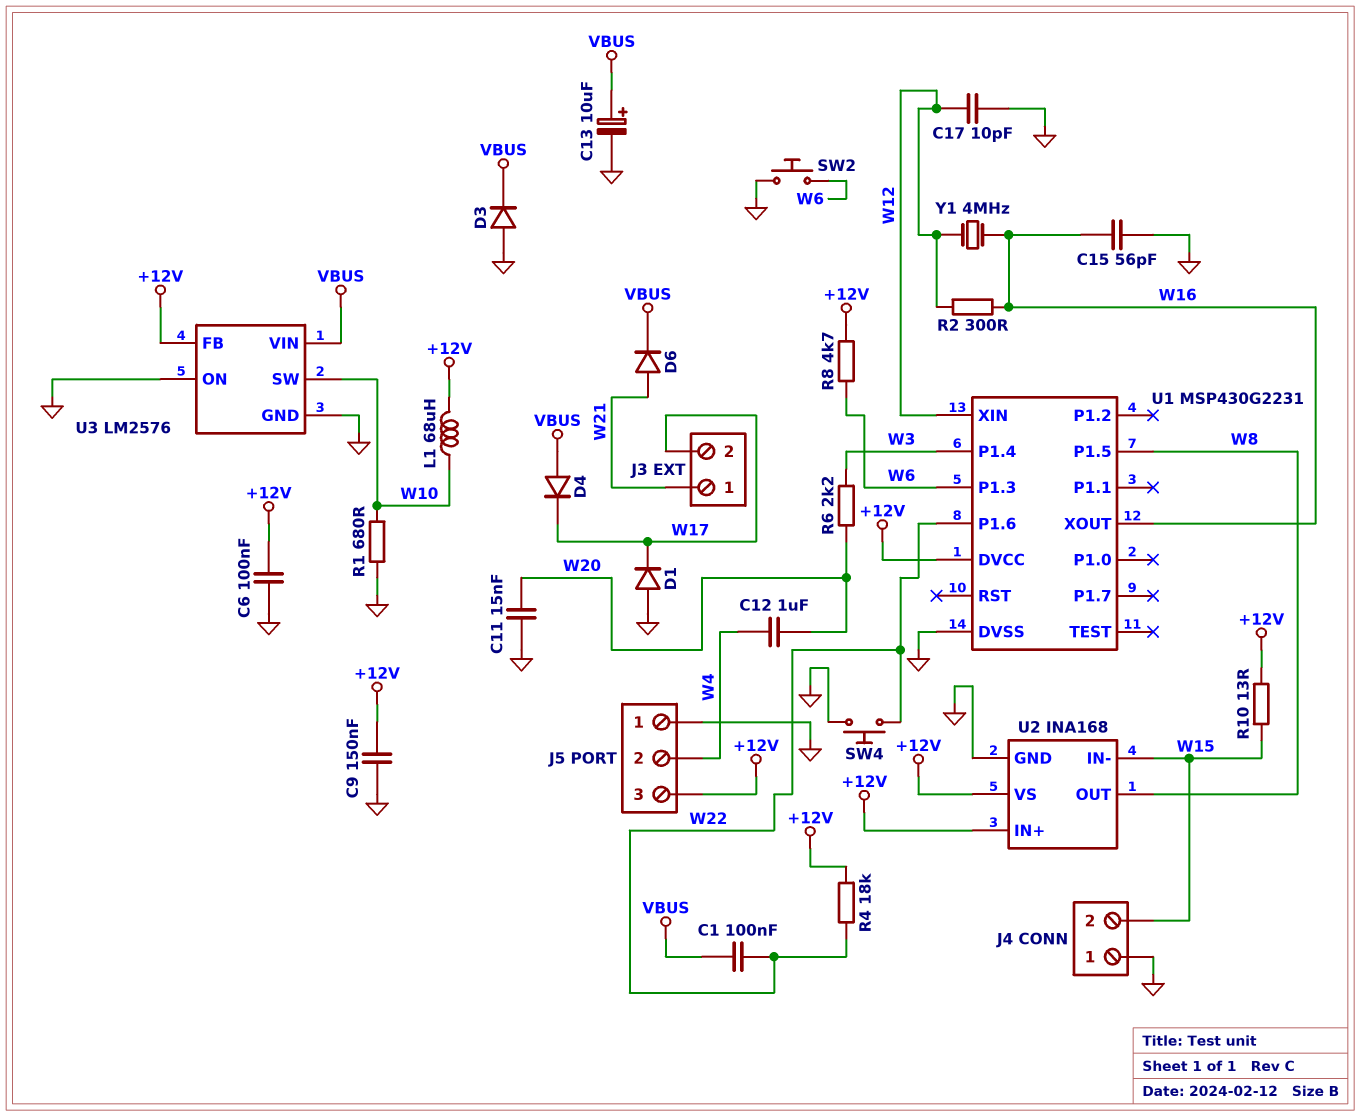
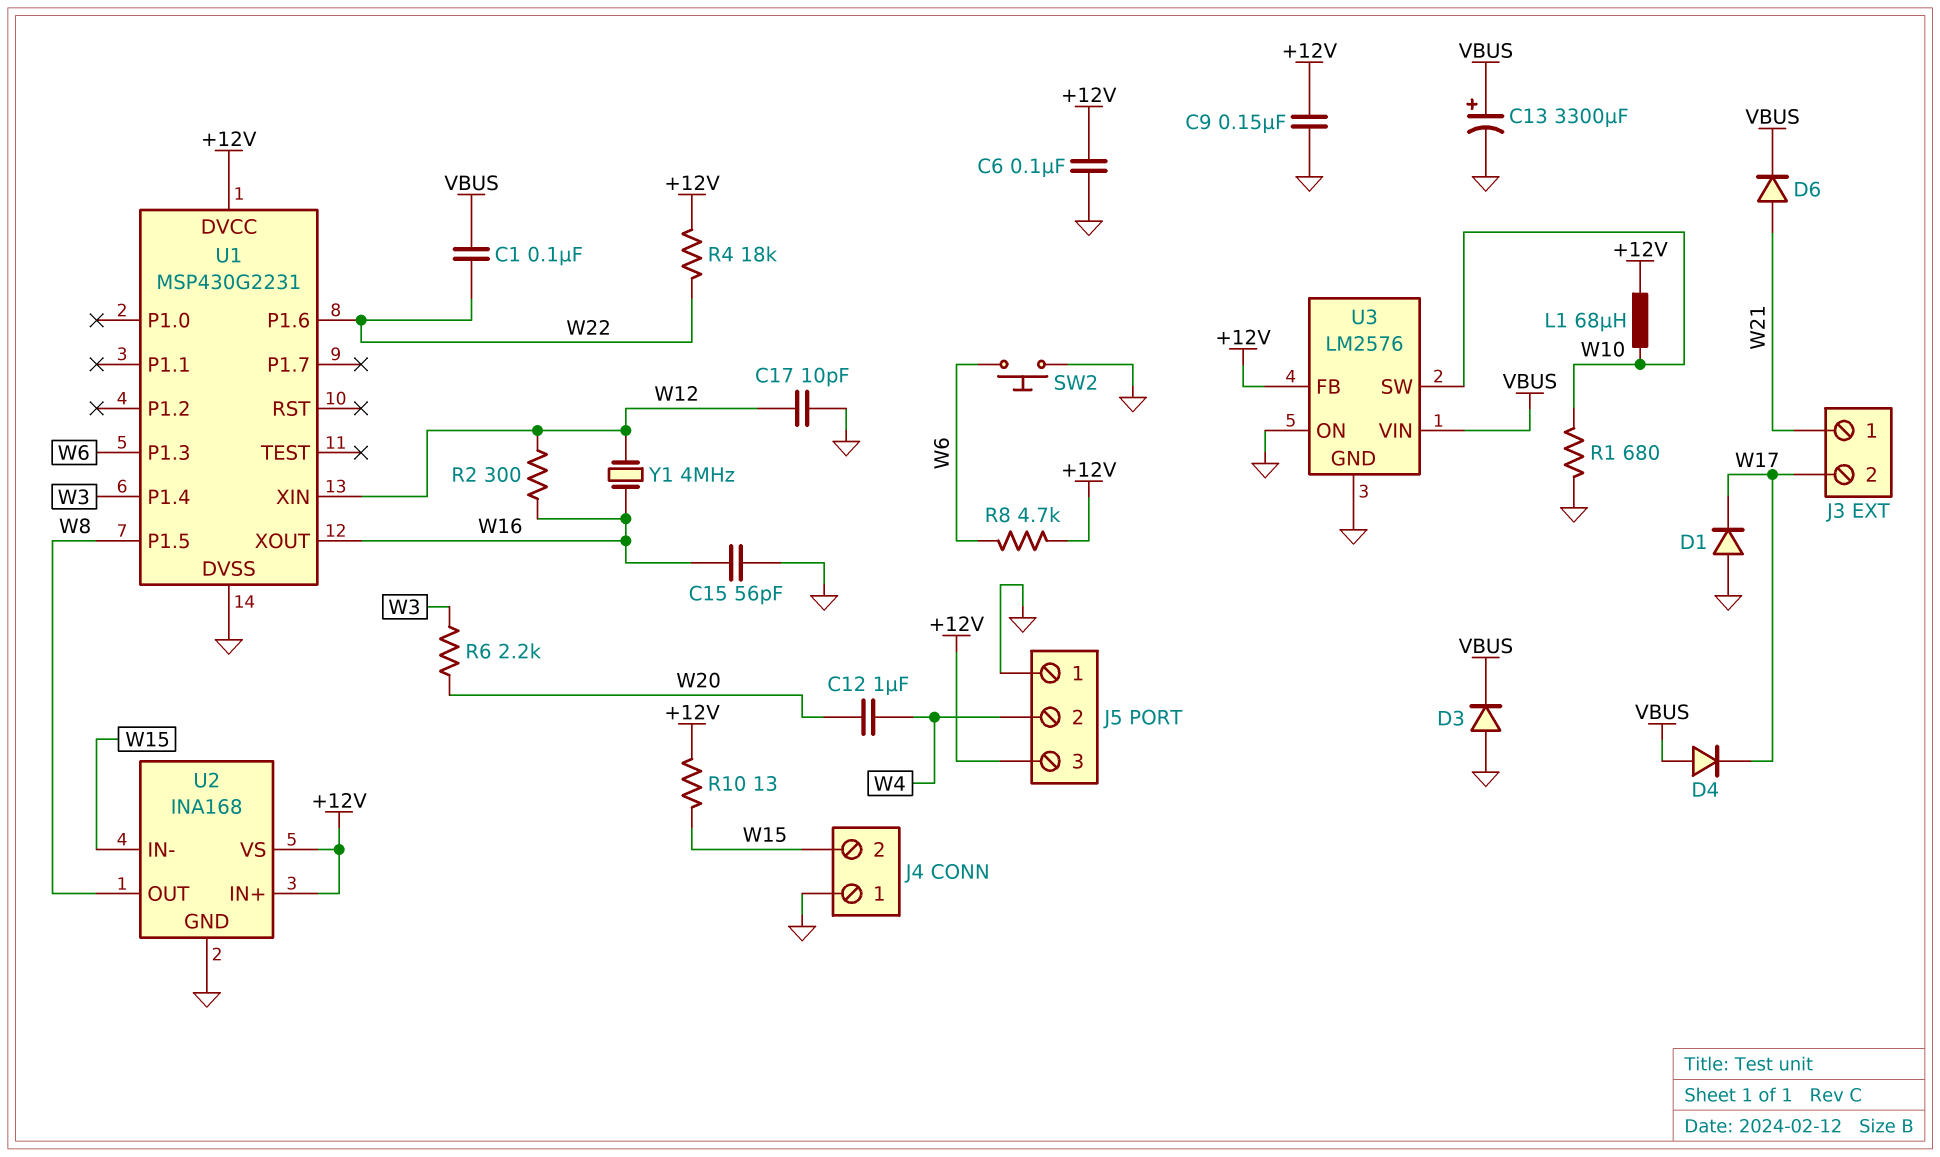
C11: 15nF (GND, W20) -> none
C13: 10uF (plus VBUS, minus GND) -> 3300uF (plus VBUS, minus GND)
SW4: button (GND, W22) -> none

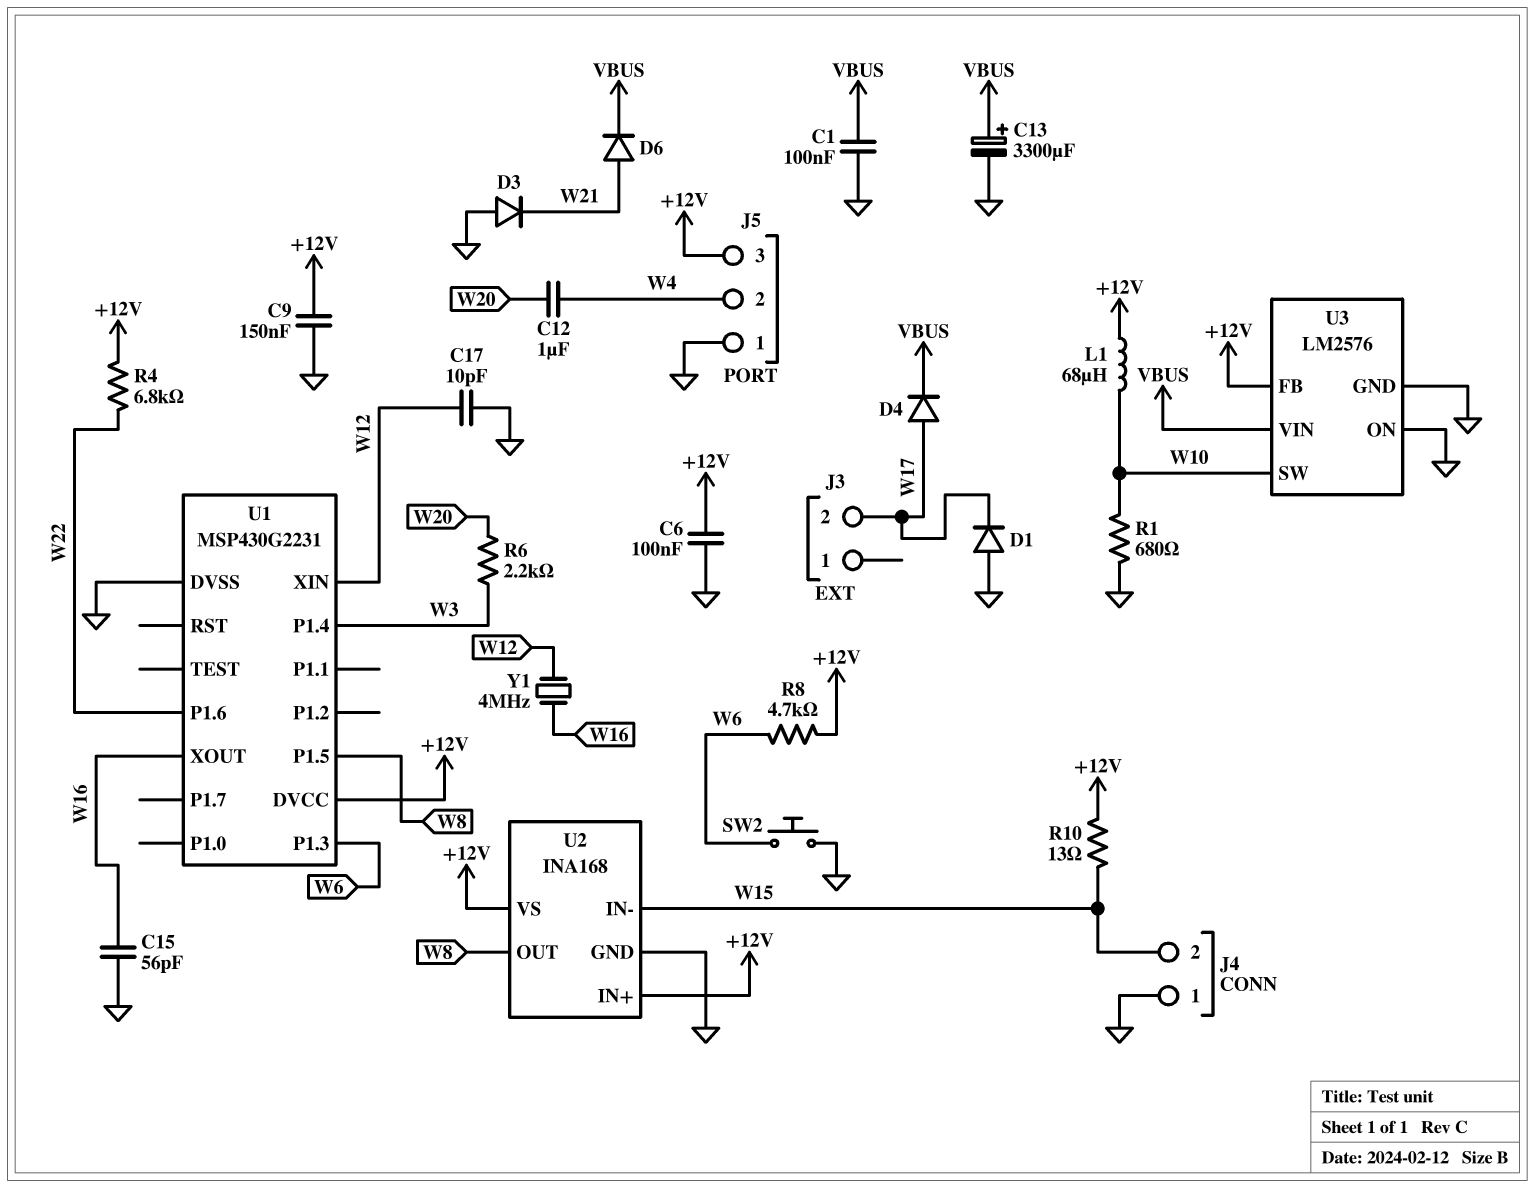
C1: 100nF (VBUS, W22) -> 100nF (GND, VBUS)
D3: diode (A GND, K VBUS) -> diode (A GND, K W21)
D4: diode (A VBUS, K W17) -> diode (A W17, K VBUS)
J3 pin 1: W21 -> none
R2: 300 (W12, W16) -> none
R4: 18k (+12V, W22) -> 6.8k (+12V, W22)

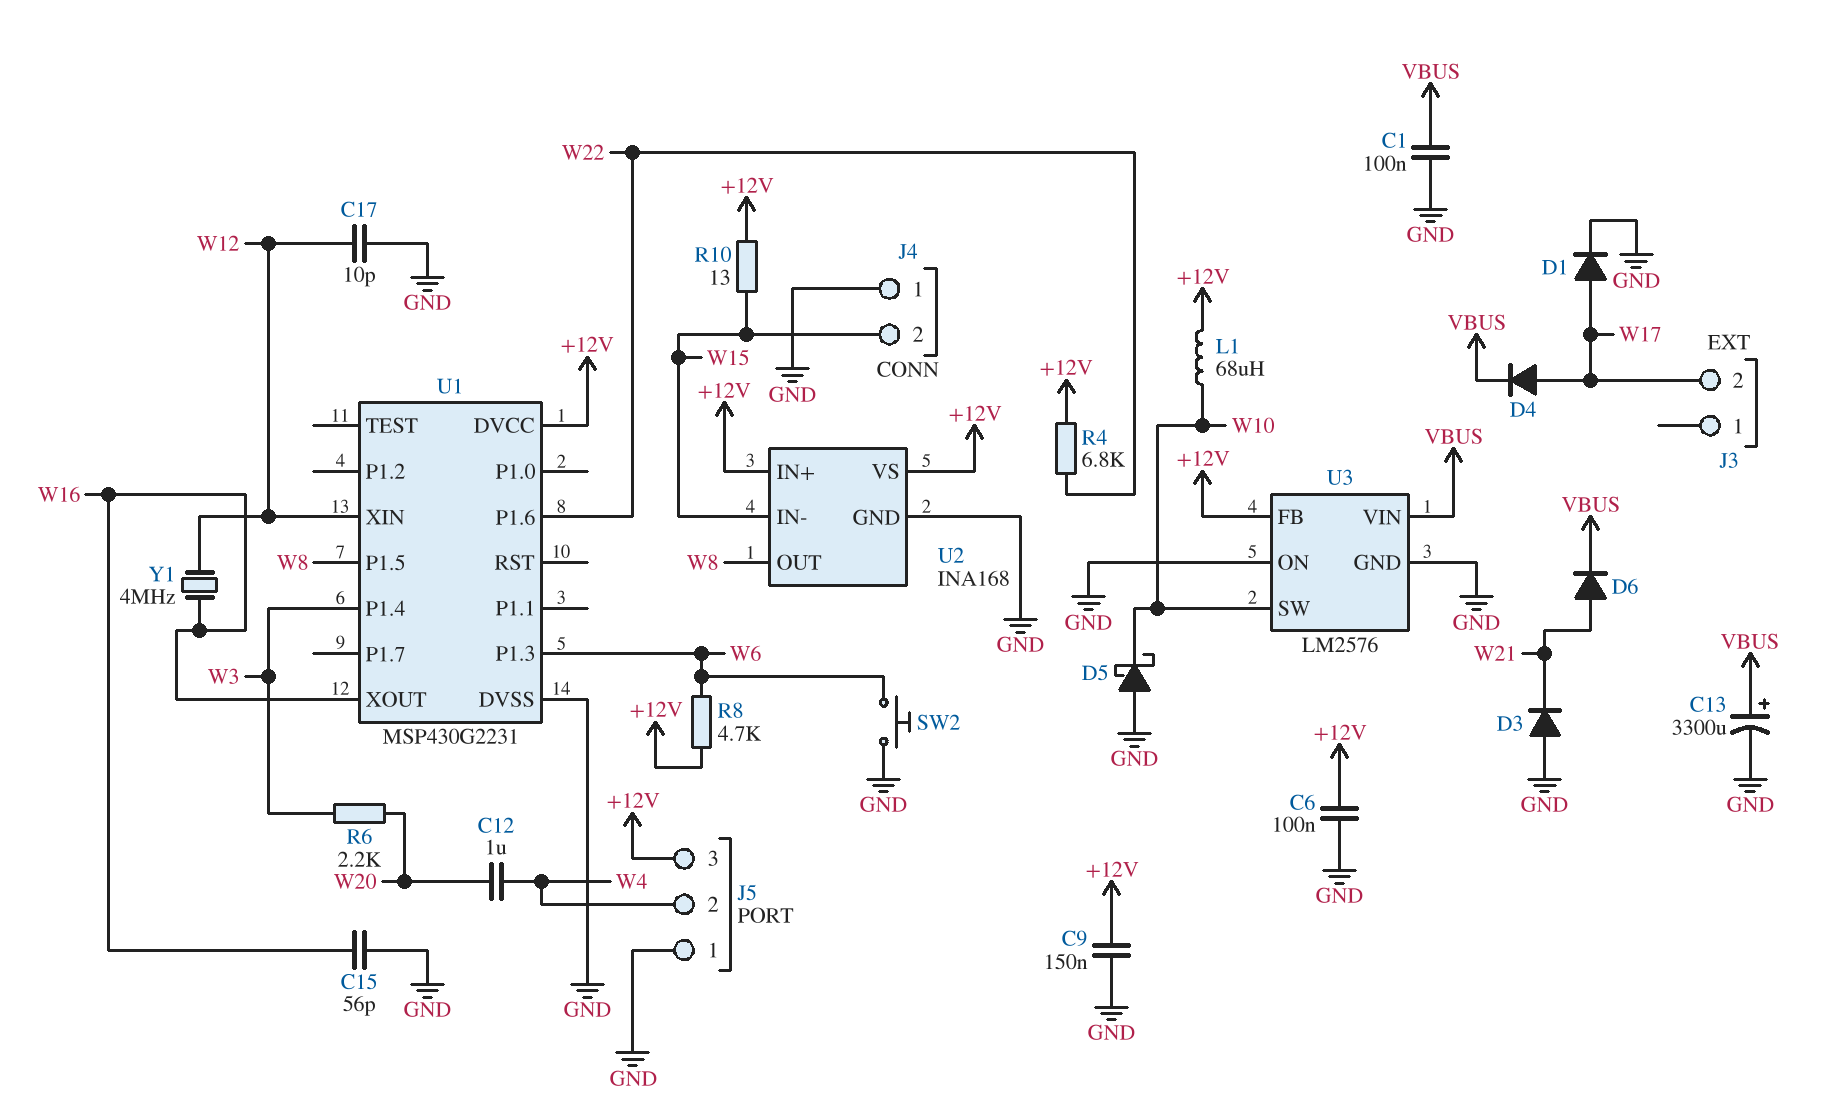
D1: diode (A GND, K W17) -> diode (A W17, K GND)
D5: none -> schottky (A GND, K W10)
R1: 680 (GND, W10) -> none

